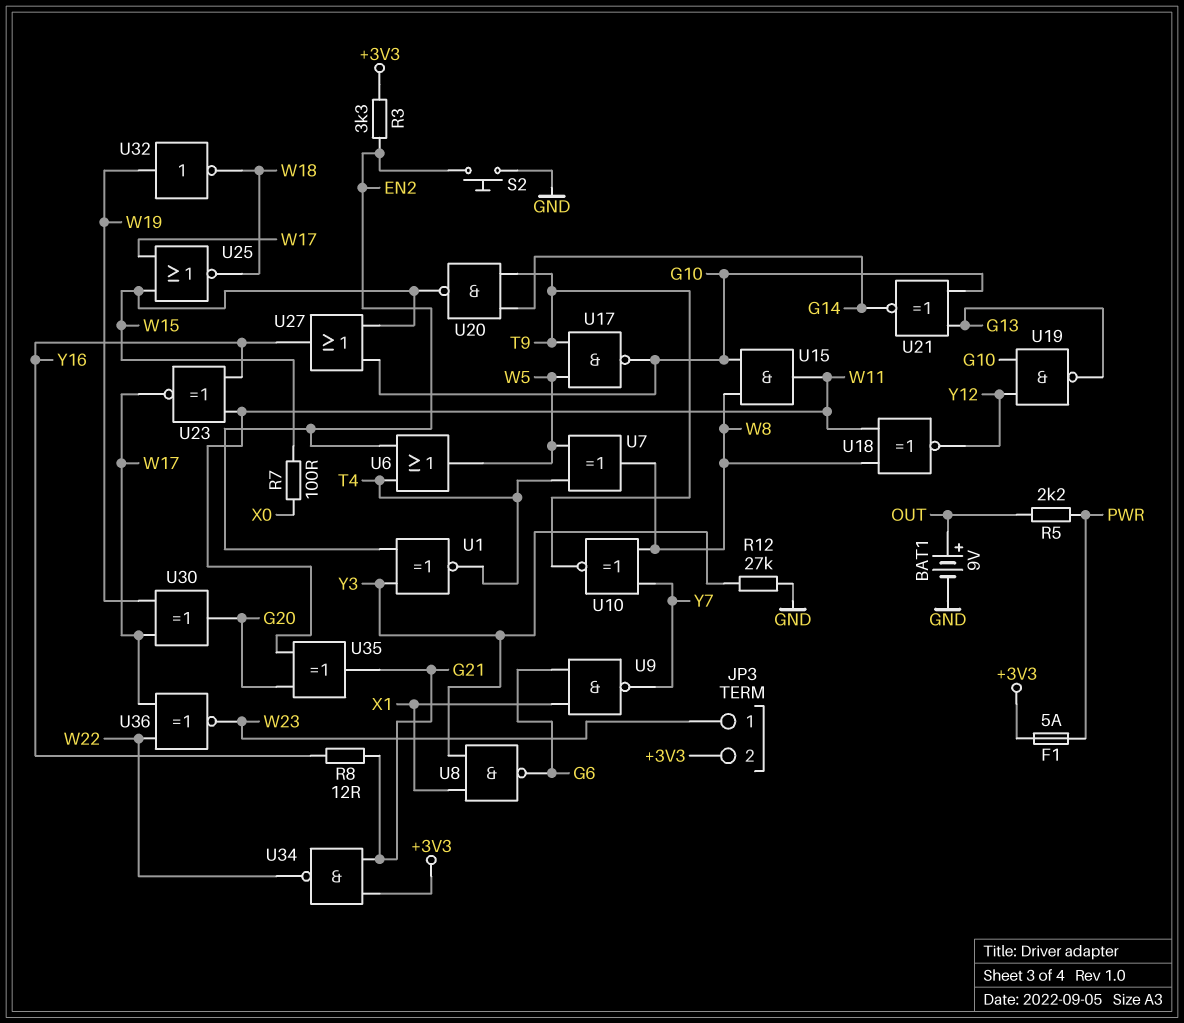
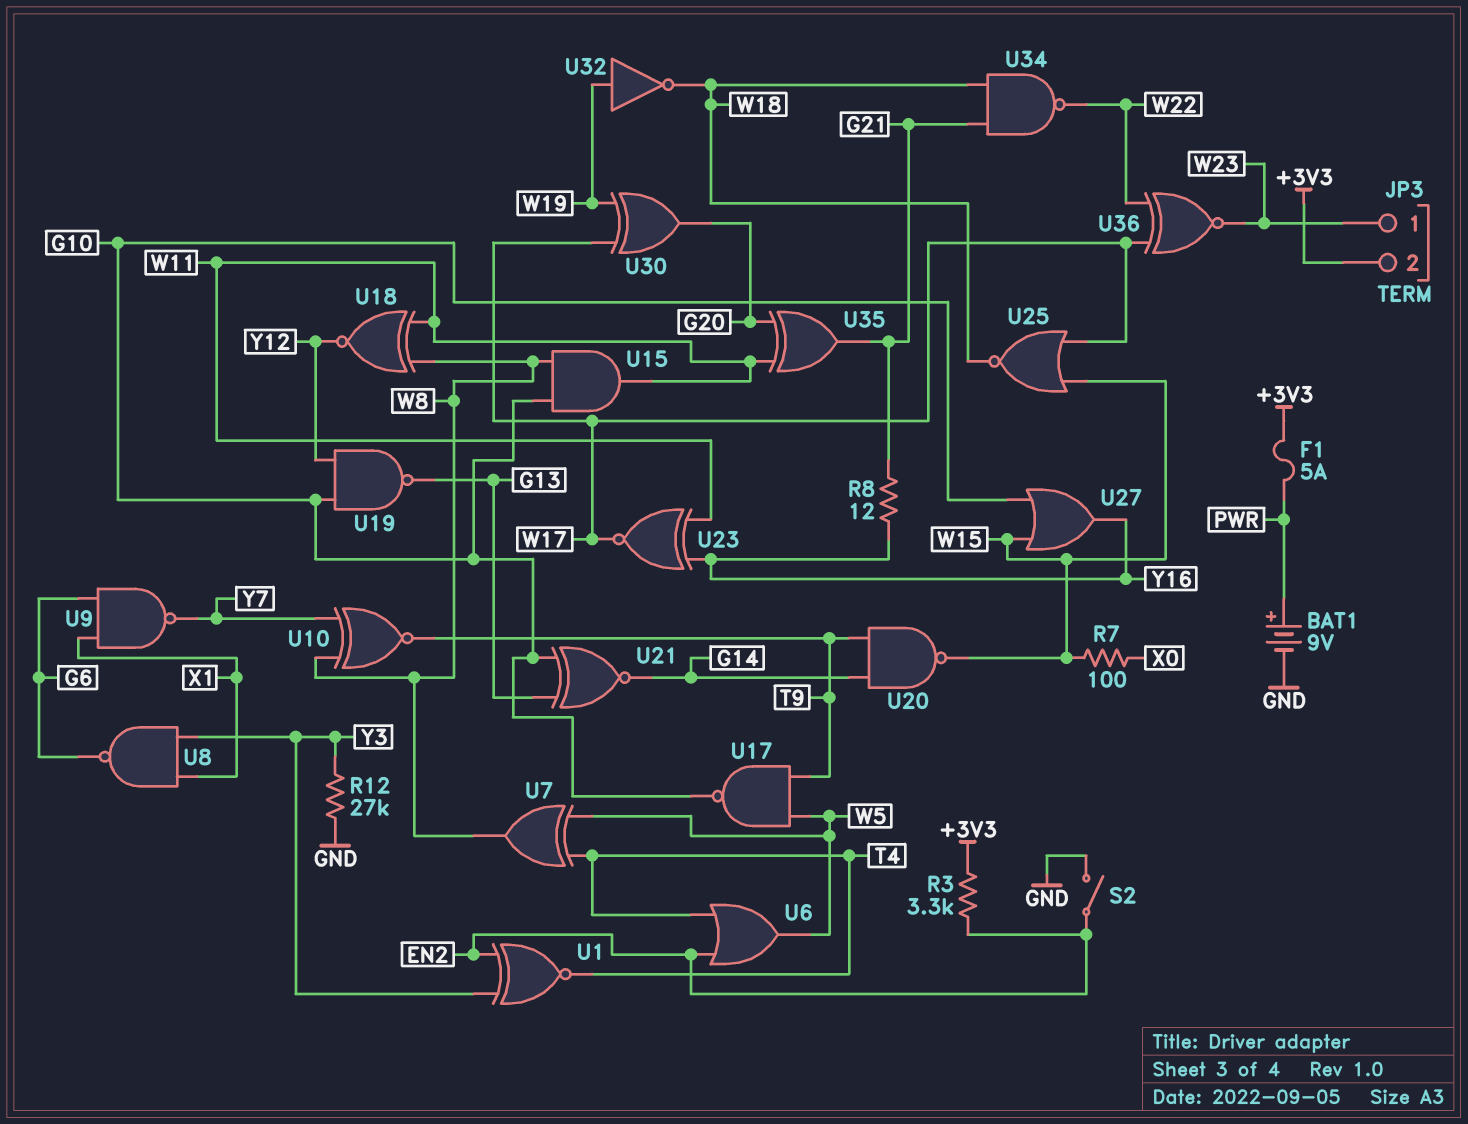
BAT1: 9V (plus OUT, minus GND) -> 9V (plus PWR, minus GND)
R5: 2.2k (OUT, PWR) -> none
S2: button (EN2, GND) -> switch (EN2, GND)
U34: NAND (in +3V3, in G21, out W22) -> NAND (in G21, in W18, out W22)

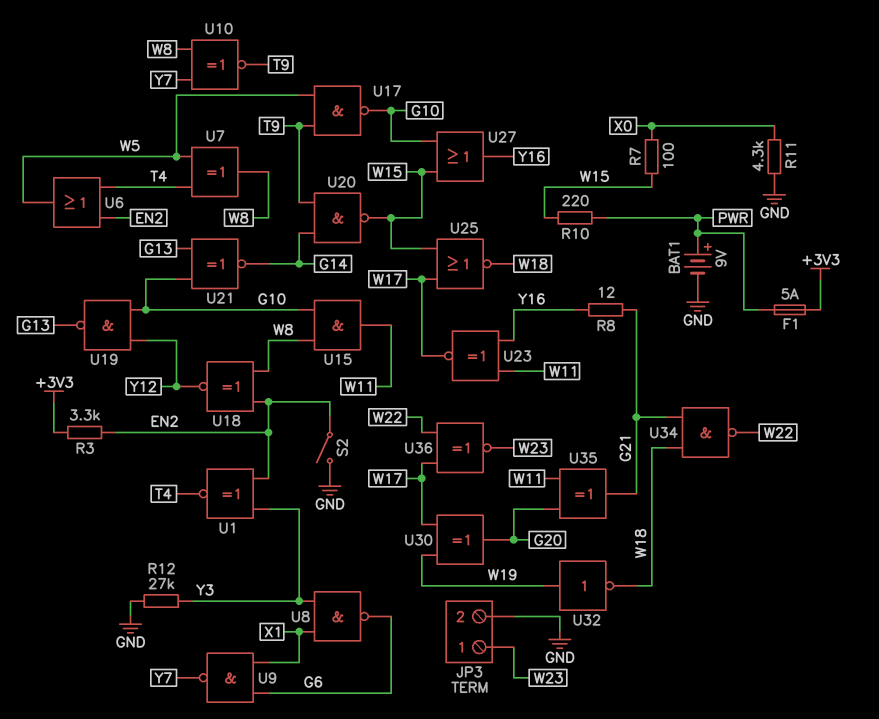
JP3 pin 2: +3V3 -> GND
R10: none -> 220 (PWR, W15)
R11: none -> 4.3k (GND, X0)
U18: XNOR (in W8, in W11, out Y12) -> XNOR (in EN2, in W8, out Y12)

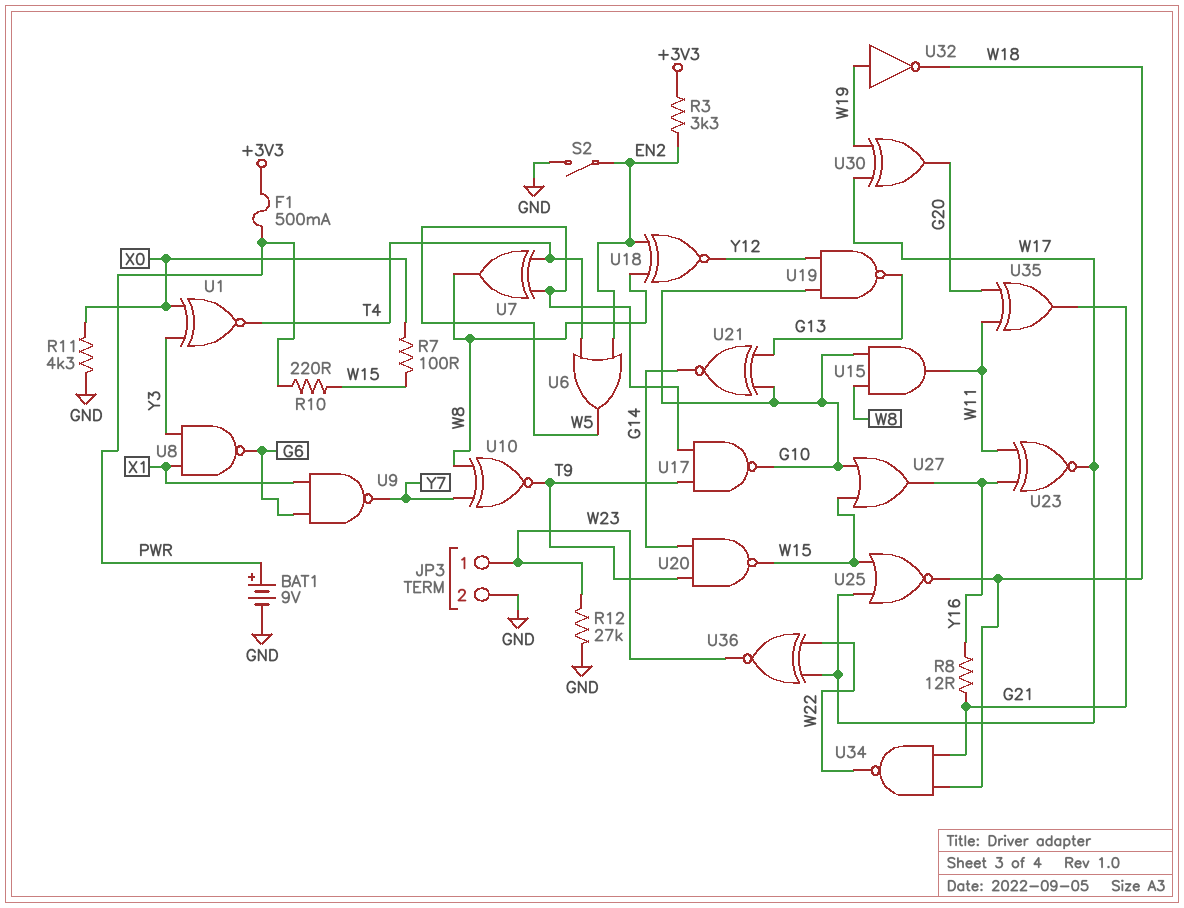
F1: 5A (+3V3, PWR) -> 500mA (+3V3, PWR)
R12: 27k (GND, Y3) -> 27k (GND, W23)
U1: XNOR (in EN2, in Y3, out T4) -> XNOR (in X0, in Y3, out T4)

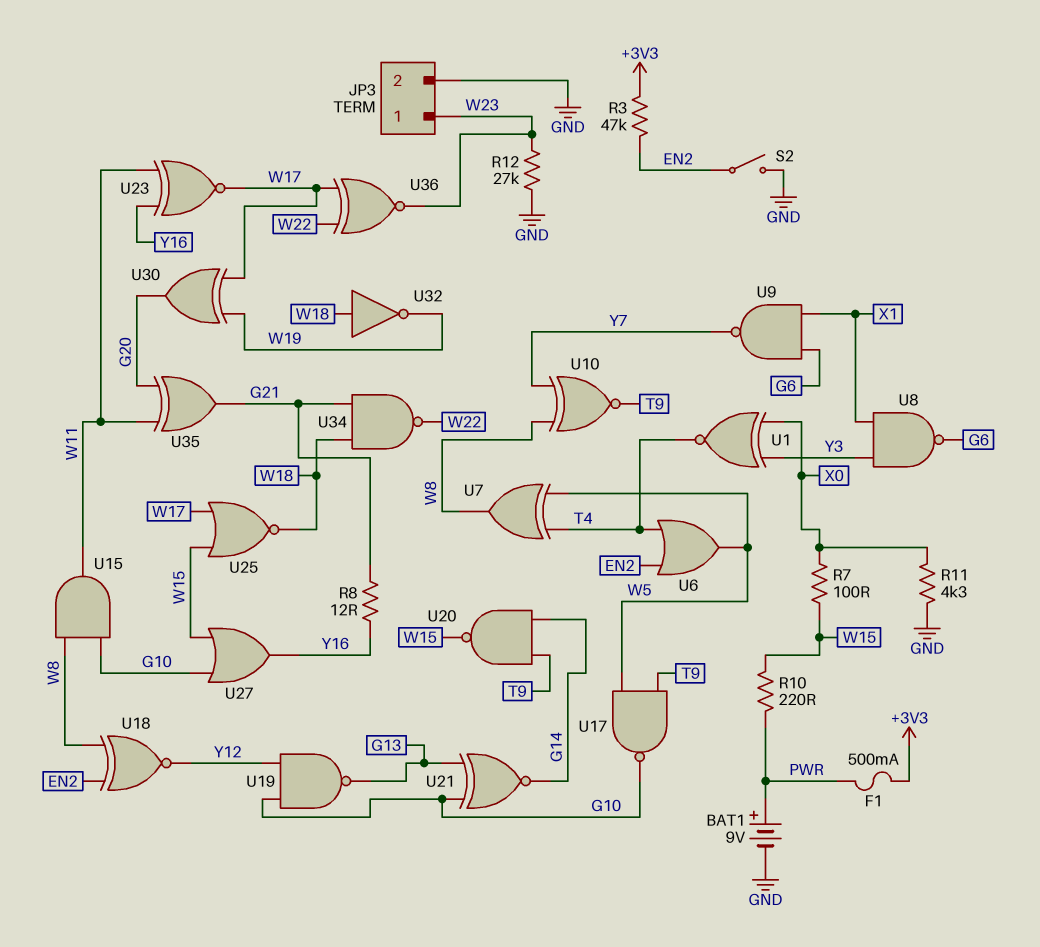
R3: 3.3k (+3V3, EN2) -> 47k (+3V3, EN2)
U32: NOT (in W19, out W18) -> NOT (in W18, out W19)

